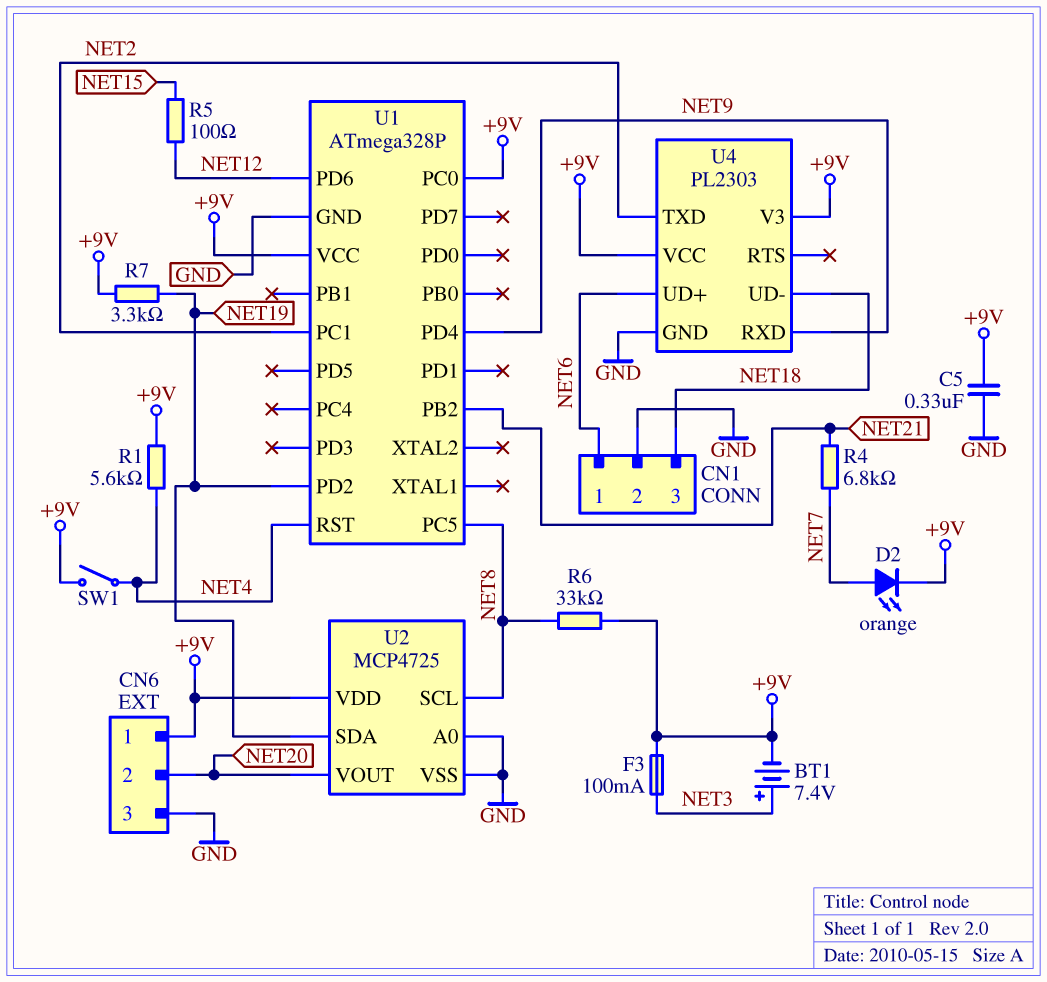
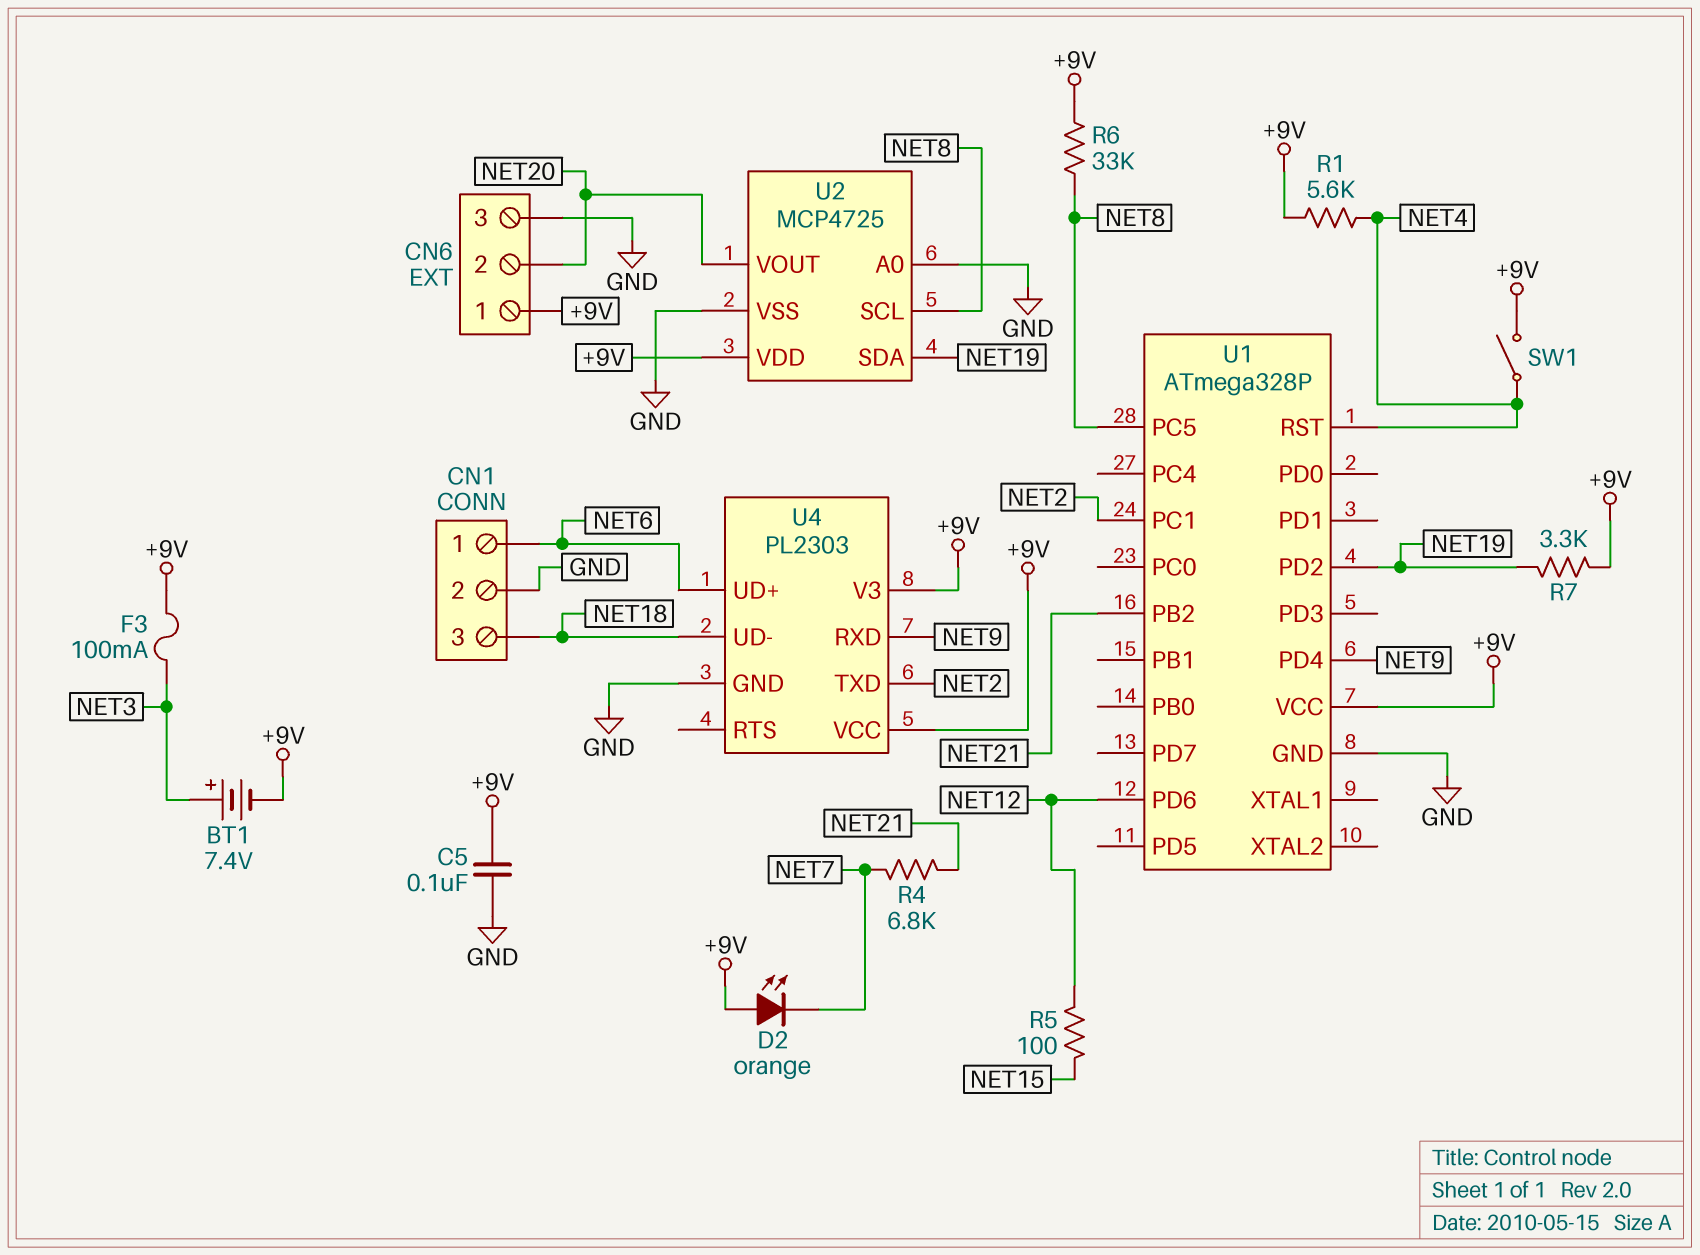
C5: 330nF (+9V, GND) -> 100nF (+9V, GND)
D2: LED orange (A NET7, K +9V) -> LED orange (A +9V, K NET7)
U1 pin PC0: +9V -> none

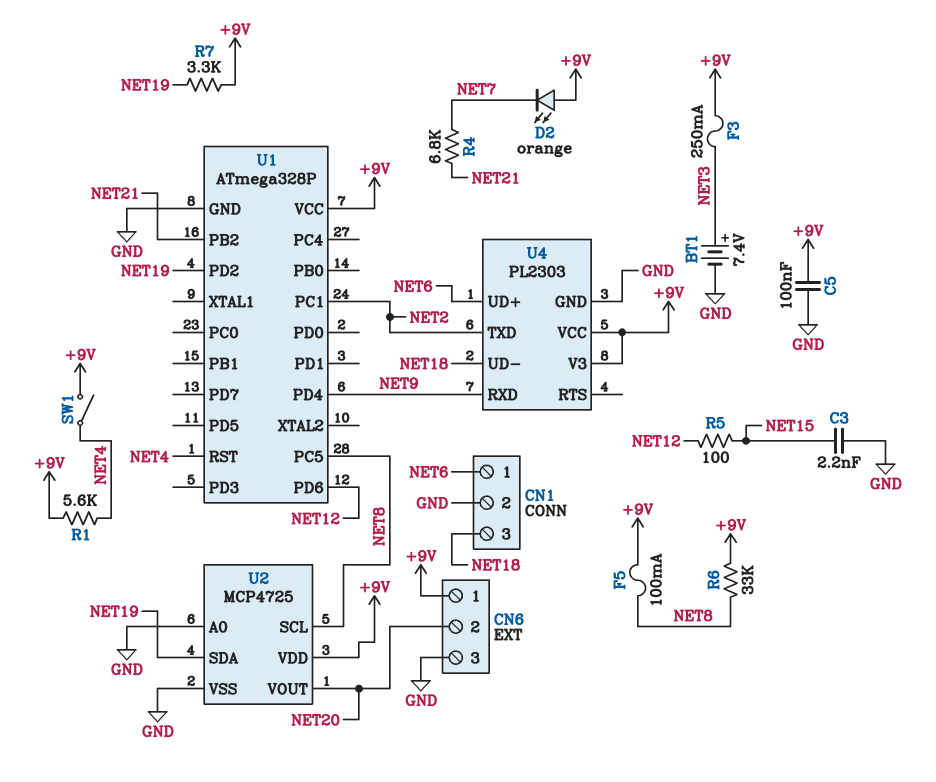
BT1: 7.4V (plus NET3, minus +9V) -> 7.4V (plus NET3, minus GND)
C3: none -> 2.2nF (GND, NET15)
F3: 100mA (+9V, NET3) -> 250mA (+9V, NET3)
F5: none -> 100mA (+9V, NET8)

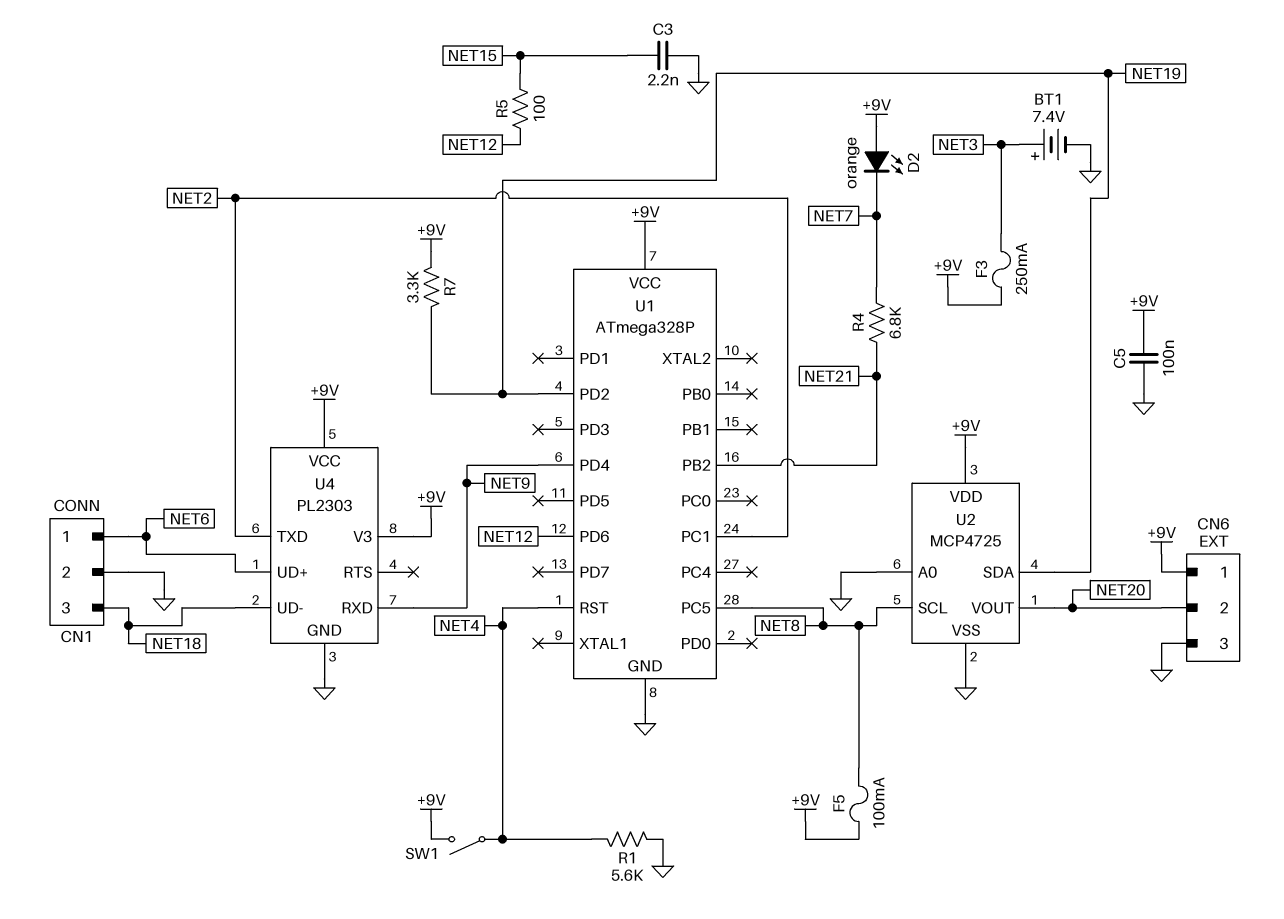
R1: 5.6k (+9V, NET4) -> 5.6k (GND, NET4)
R6: 33k (+9V, NET8) -> none

